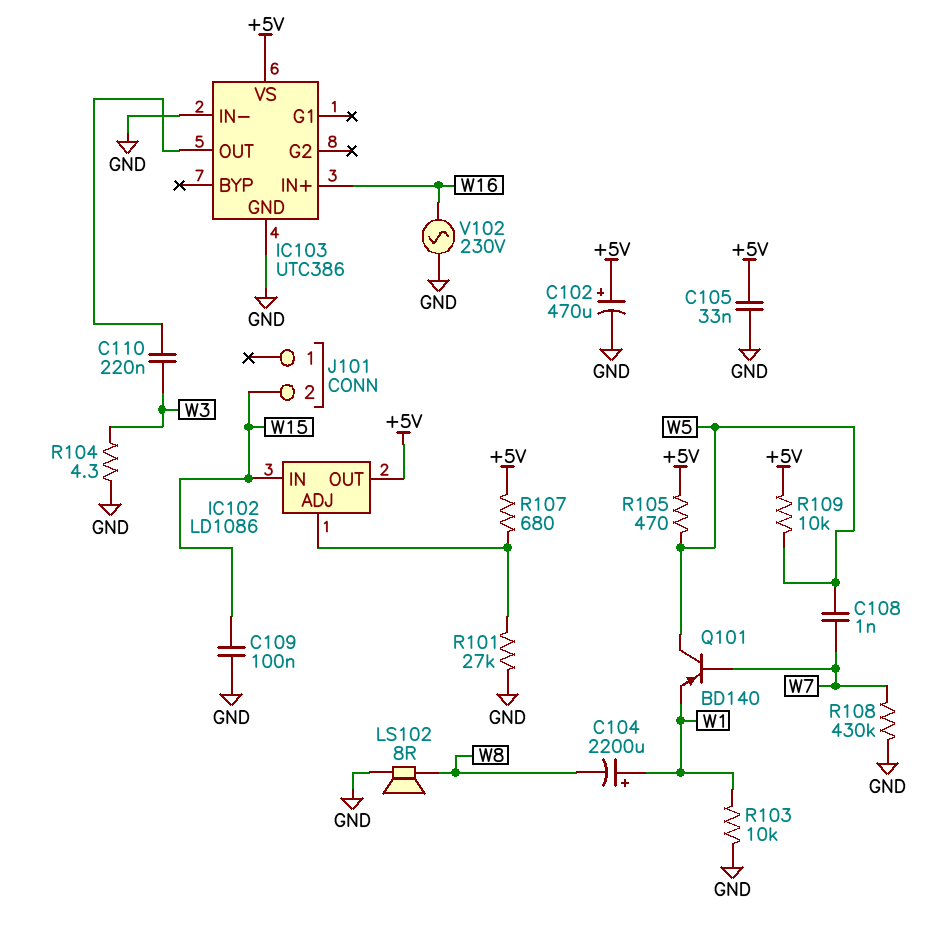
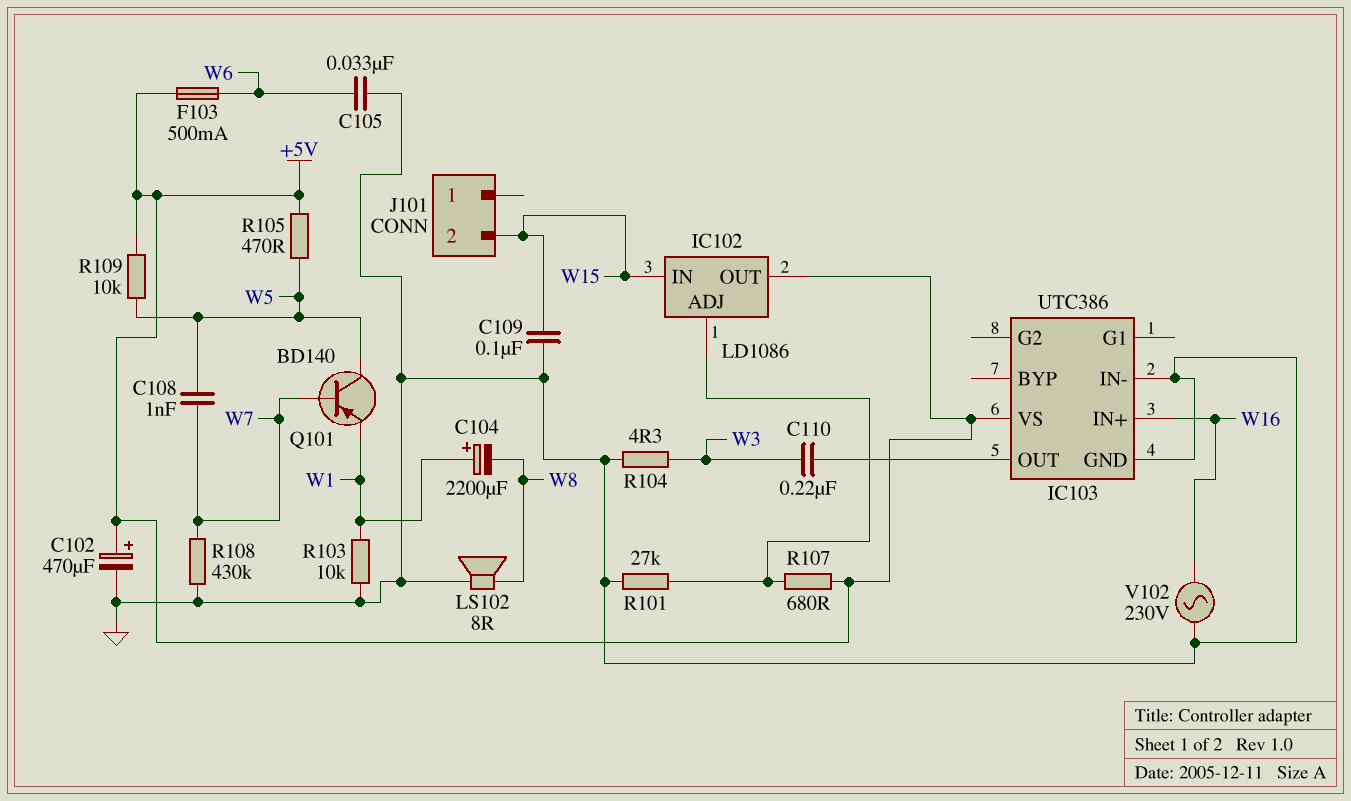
C105: 33nF (+5V, GND) -> 33nF (GND, W6)
F103: none -> 500mA (+5V, W6)

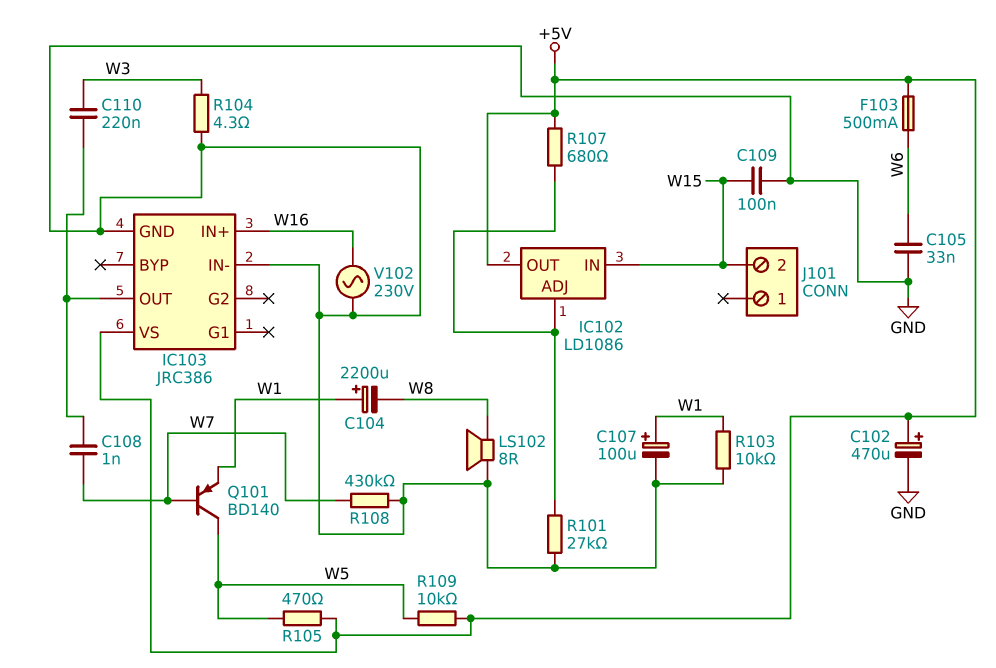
C107: none -> 100uF (plus W1, minus GND)
C108: 1nF (W5, W7) -> 1nF (IC103/OUT, W7)
IC103: UTC386 -> JRC386

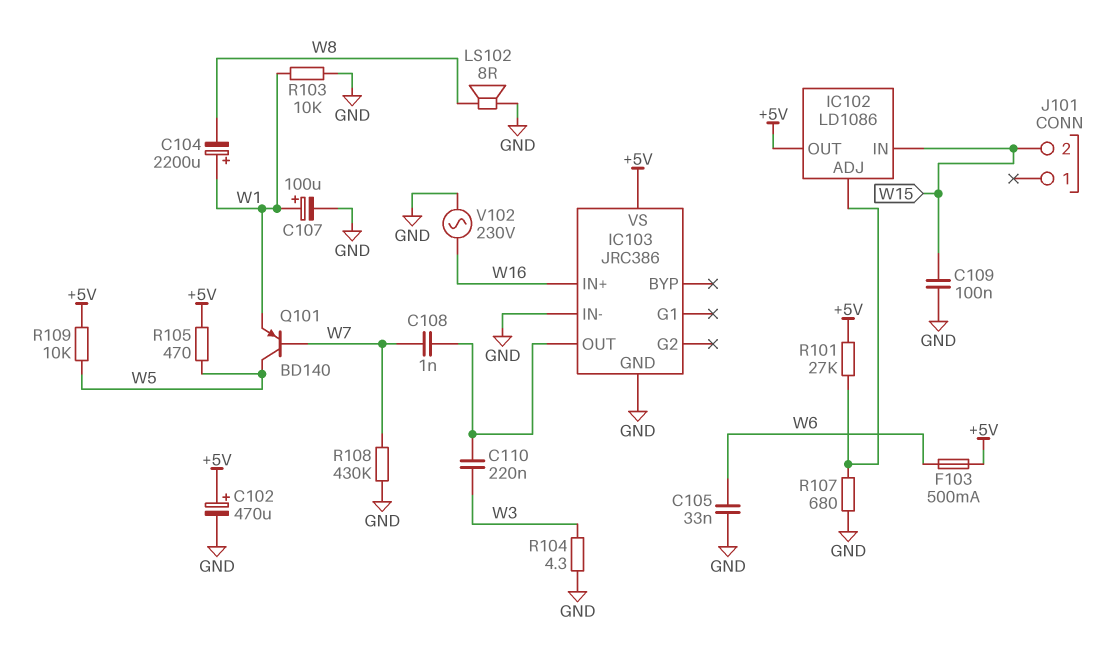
R101: 27k (GND, IC102/ADJ) -> 27k (+5V, IC102/ADJ)
R107: 680 (+5V, IC102/ADJ) -> 680 (GND, IC102/ADJ)

